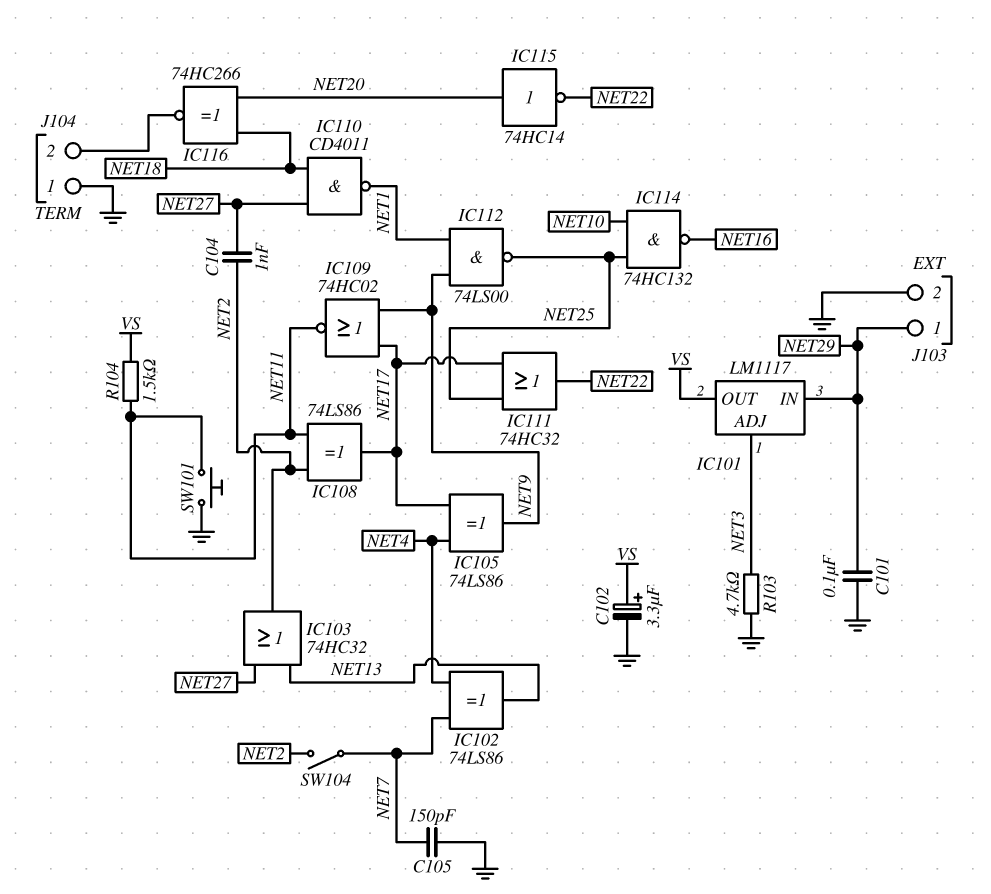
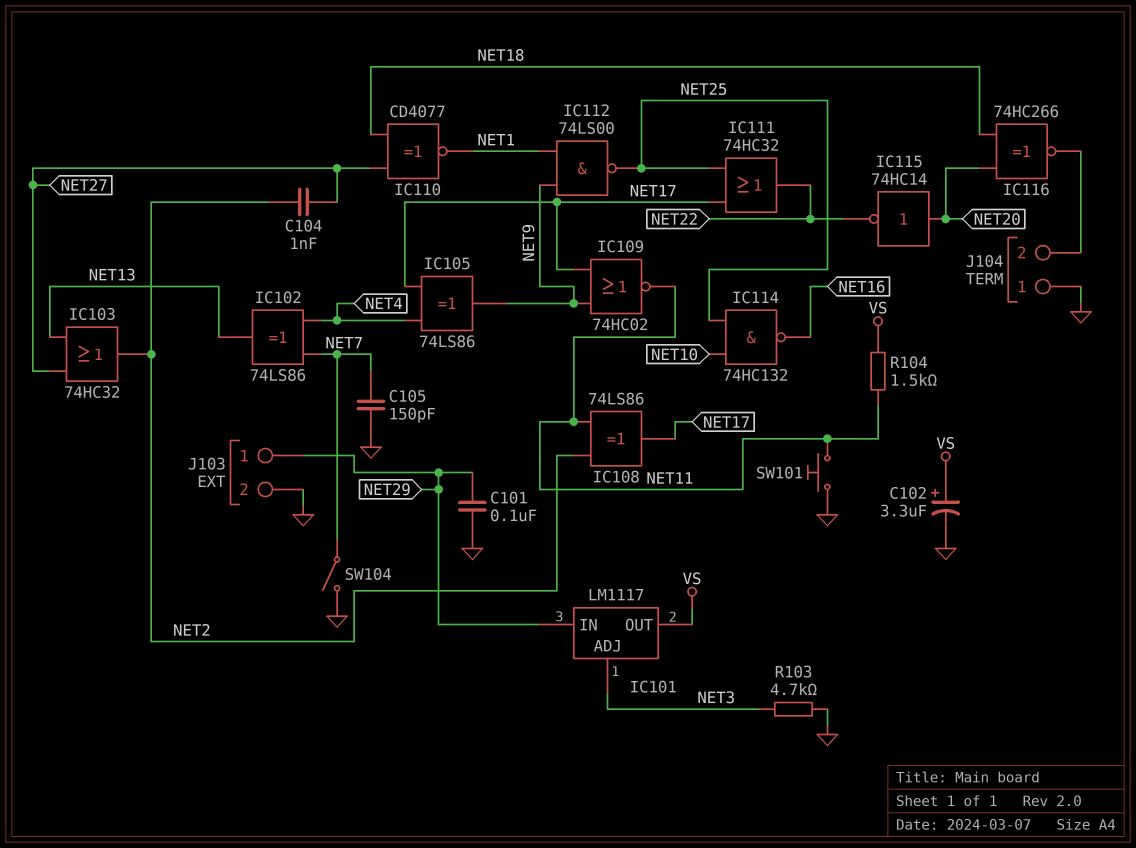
IC110: NAND CD4011 (in NET18, in NET27, out NET1) -> XNOR CD4077 (in NET18, in NET27, out NET1)
SW104: switch (NET2, NET7) -> switch (GND, NET7)

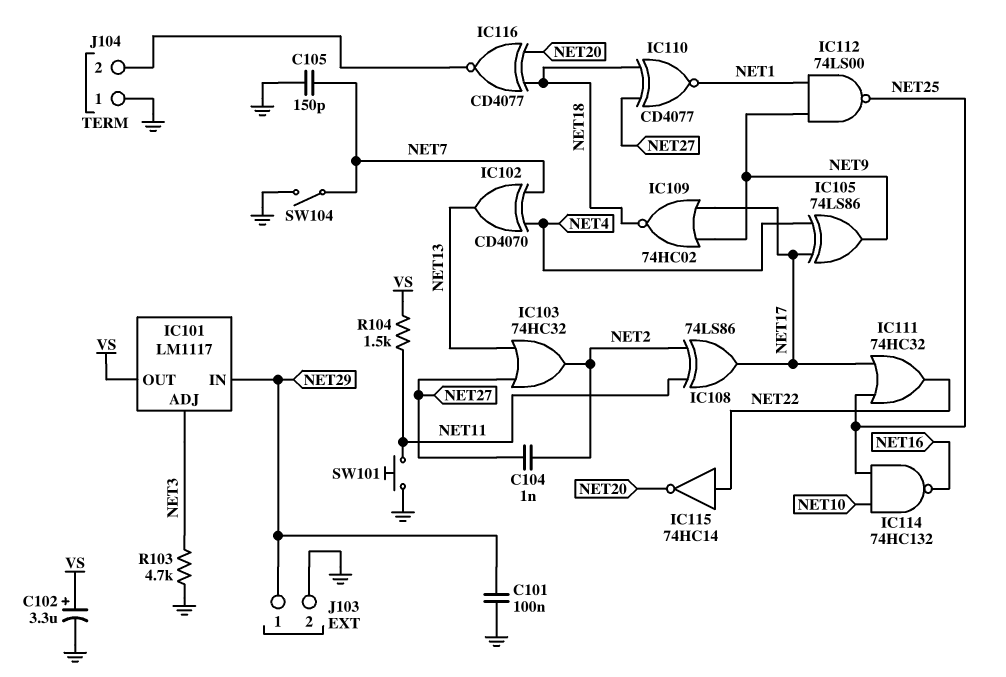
IC102: XOR 74LS86 (in NET4, in NET7, out NET13) -> XOR CD4070 (in NET4, in NET7, out NET13)
IC109: NOR 74HC02 (in NET9, in NET17, out NET11) -> NOR 74HC02 (in NET9, in NET17, out NET18)
IC115: NOT 74HC14 (in NET20, out NET22) -> NOT 74HC14 (in NET22, out NET20)
IC116: XNOR 74HC266 (in NET18, in NET20, out J104/2) -> XNOR CD4077 (in NET18, in NET20, out J104/2)

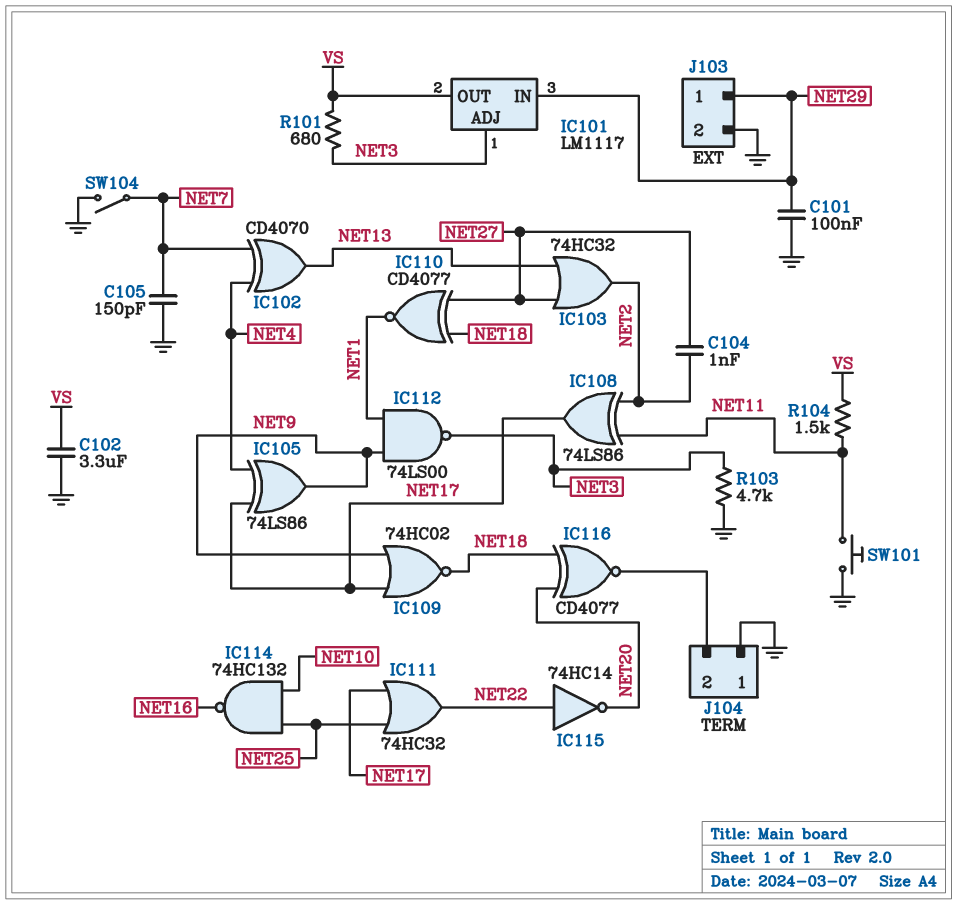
C102: 3.3uF (plus VS, minus GND) -> 3.3uF (GND, VS)
IC112: NAND 74LS00 (in NET1, in NET9, out NET25) -> NAND 74LS00 (in NET1, in NET9, out NET3)
R101: none -> 680 (NET3, VS)

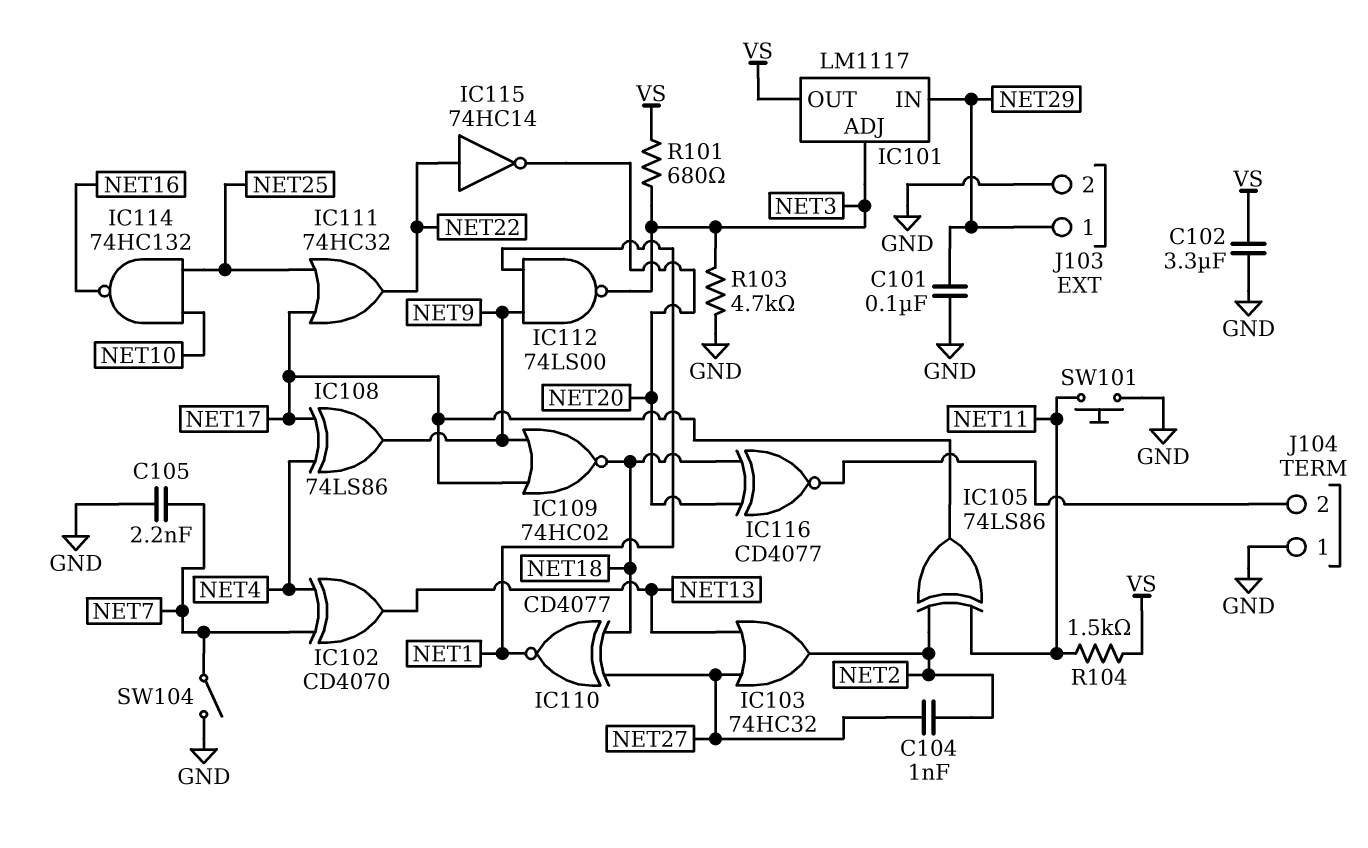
C105: 150pF (GND, NET7) -> 2.2nF (GND, NET7)
IC105: XOR 74LS86 (in NET4, in NET17, out NET9) -> XOR 74LS86 (in NET2, in NET11, out NET17)
IC108: XOR 74LS86 (in NET2, in NET11, out NET17) -> XOR 74LS86 (in NET4, in NET17, out NET9)

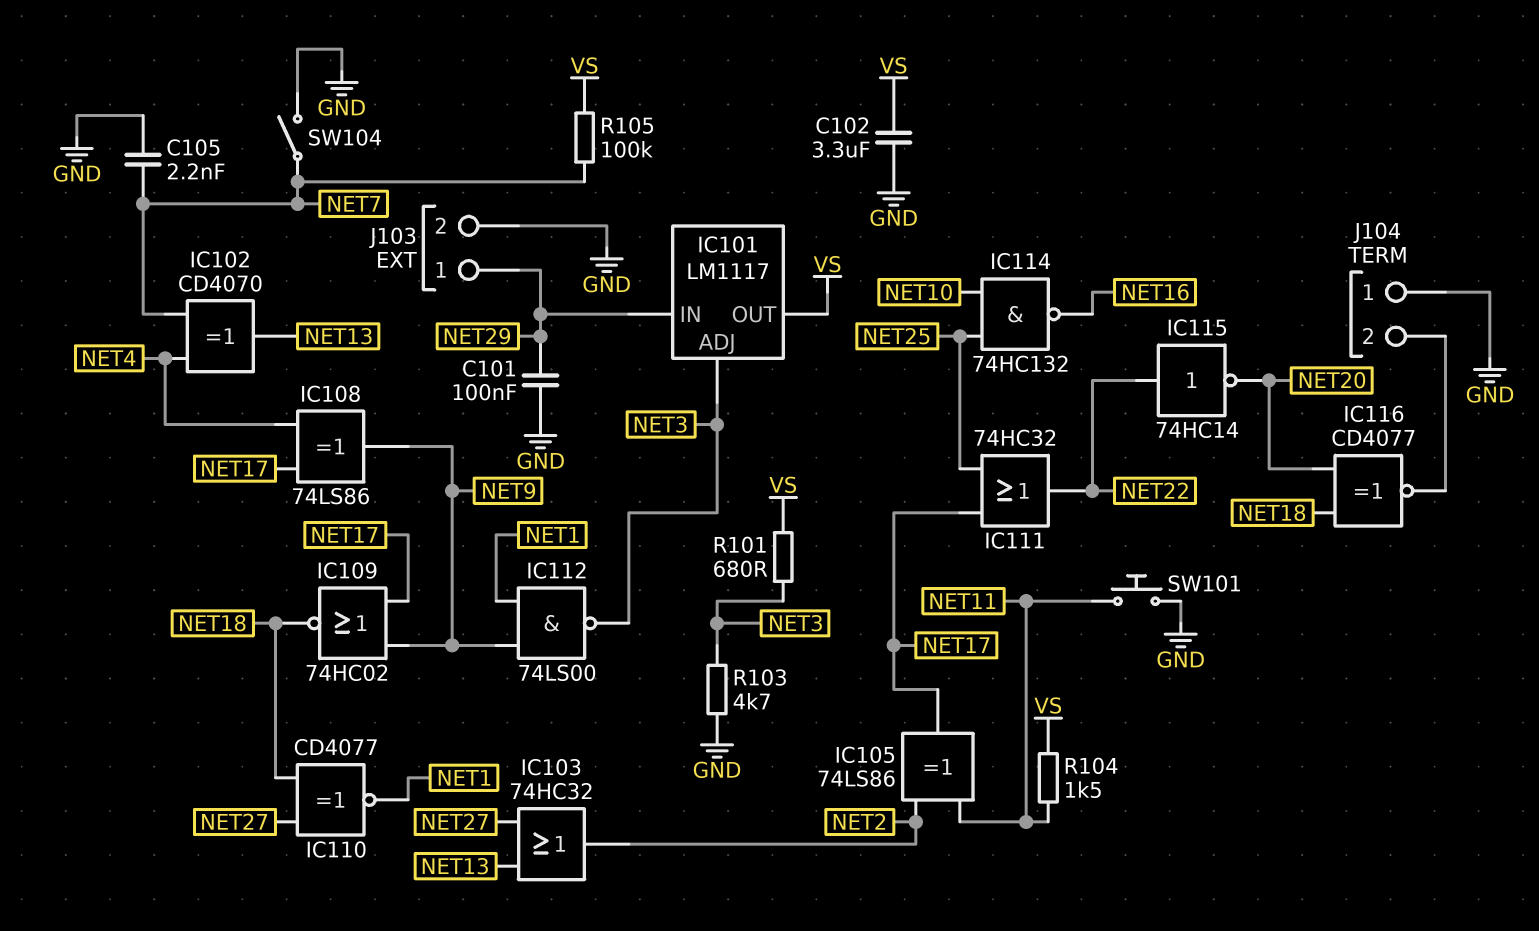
C104: 1nF (NET2, NET27) -> none
R105: none -> 100k (NET7, VS)

